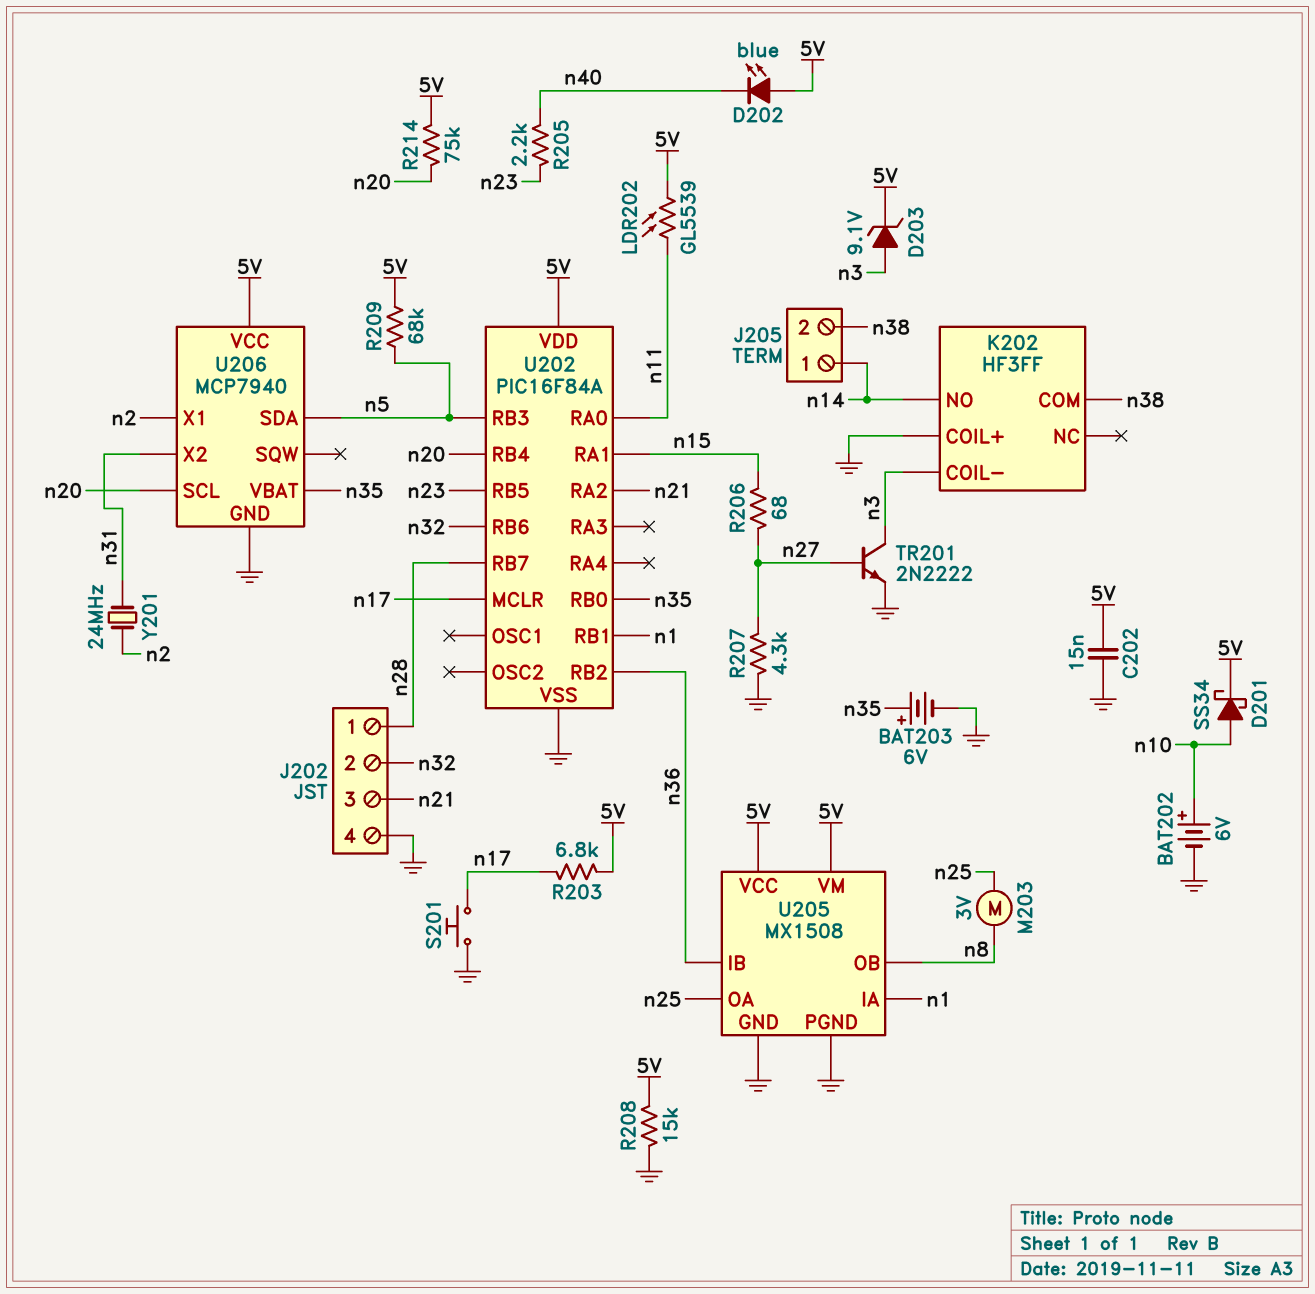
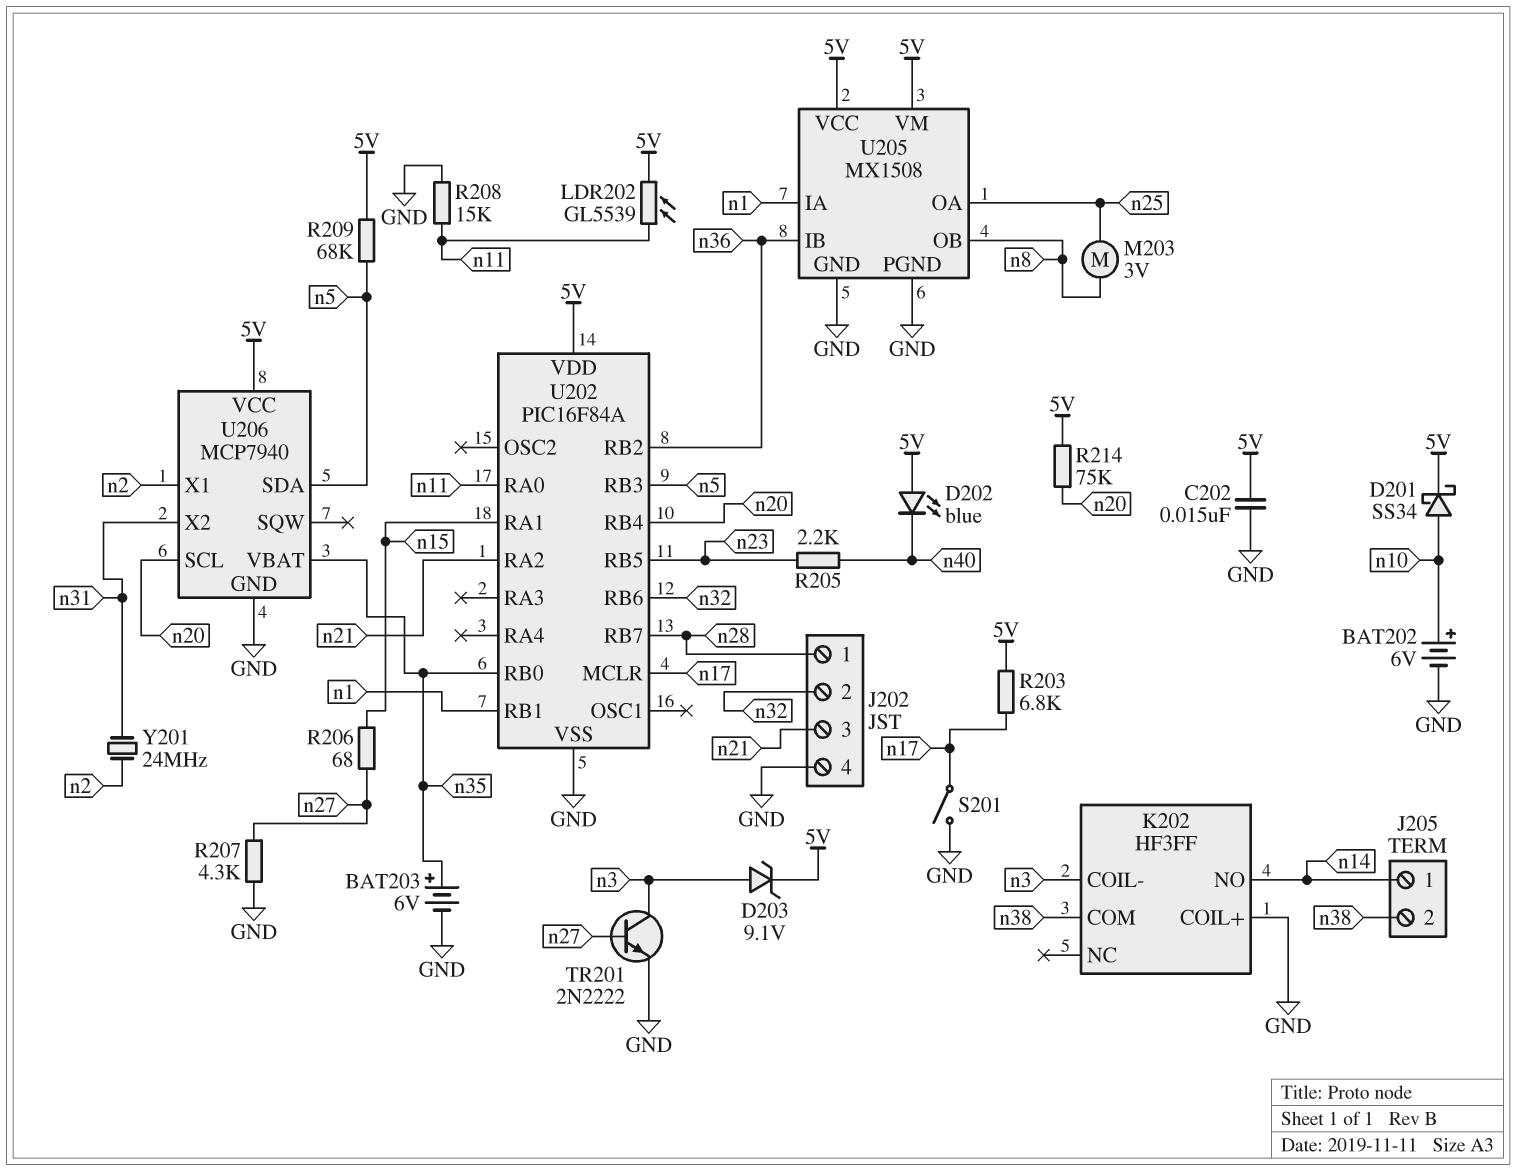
R208: 15k (5V, GND) -> 15k (GND, n11)
S201: button (GND, n17) -> switch (GND, n17)

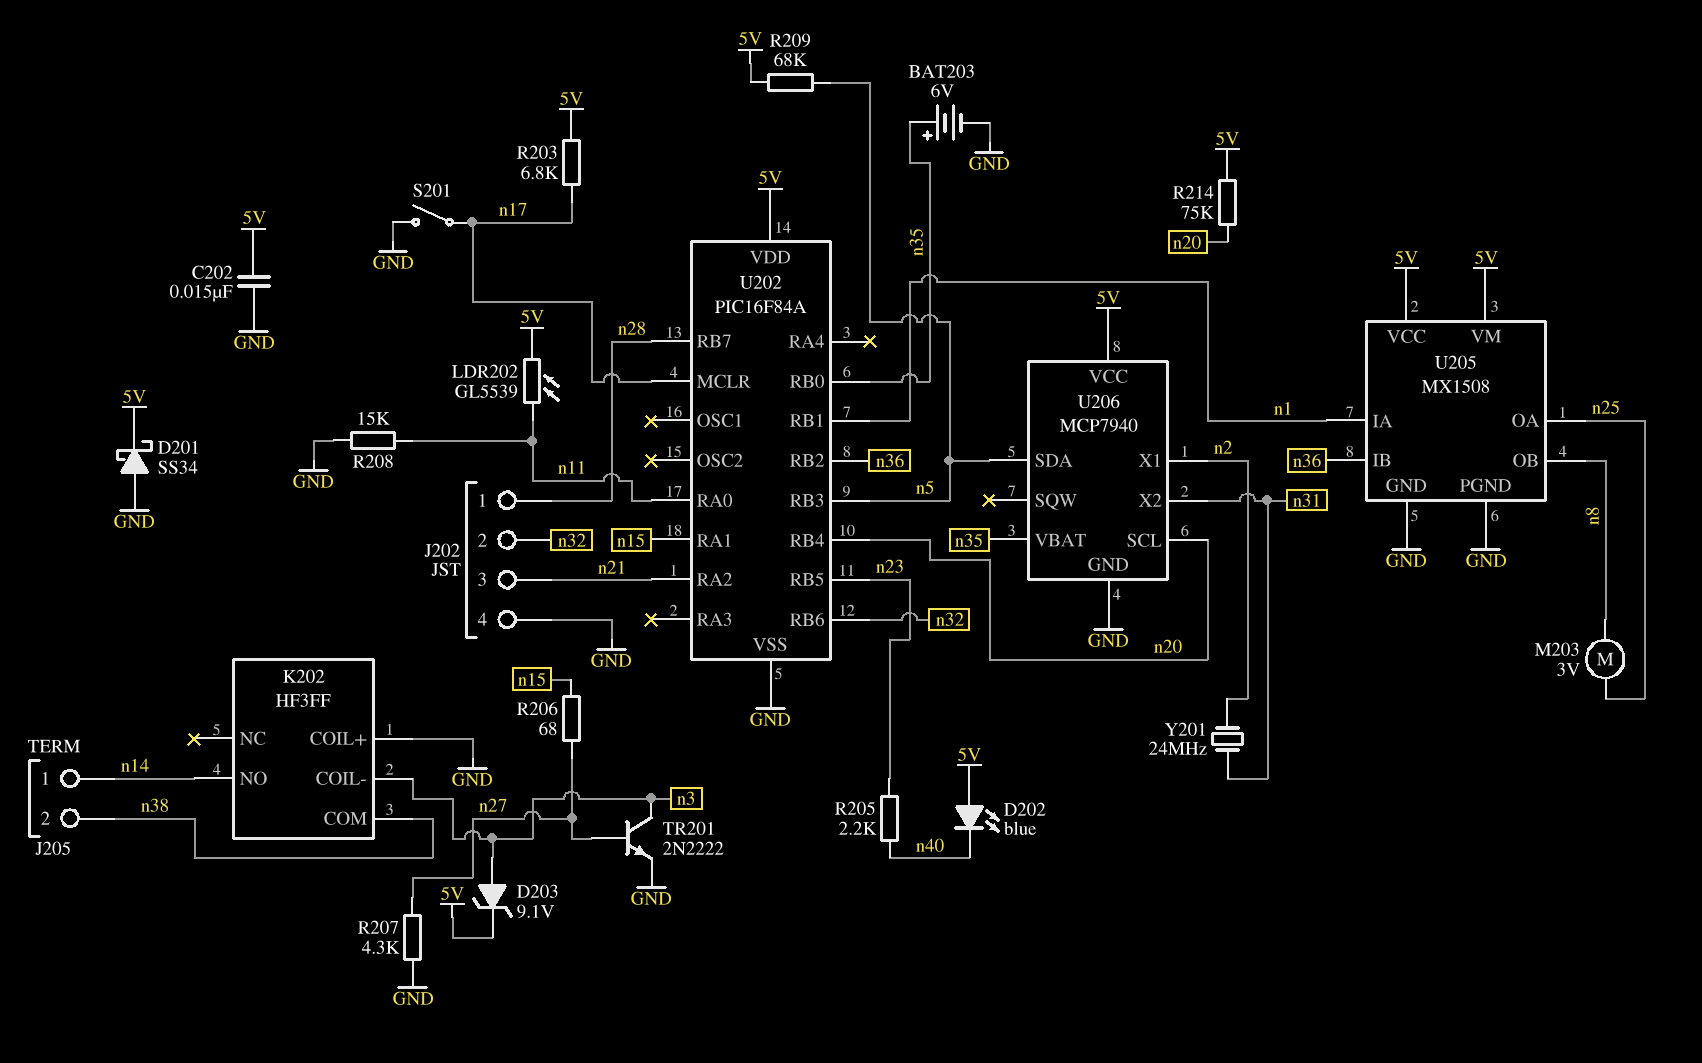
BAT202: 6V (plus n10, minus GND) -> none
D201: schottky SS34 (A n10, K 5V) -> schottky SS34 (A GND, K 5V)

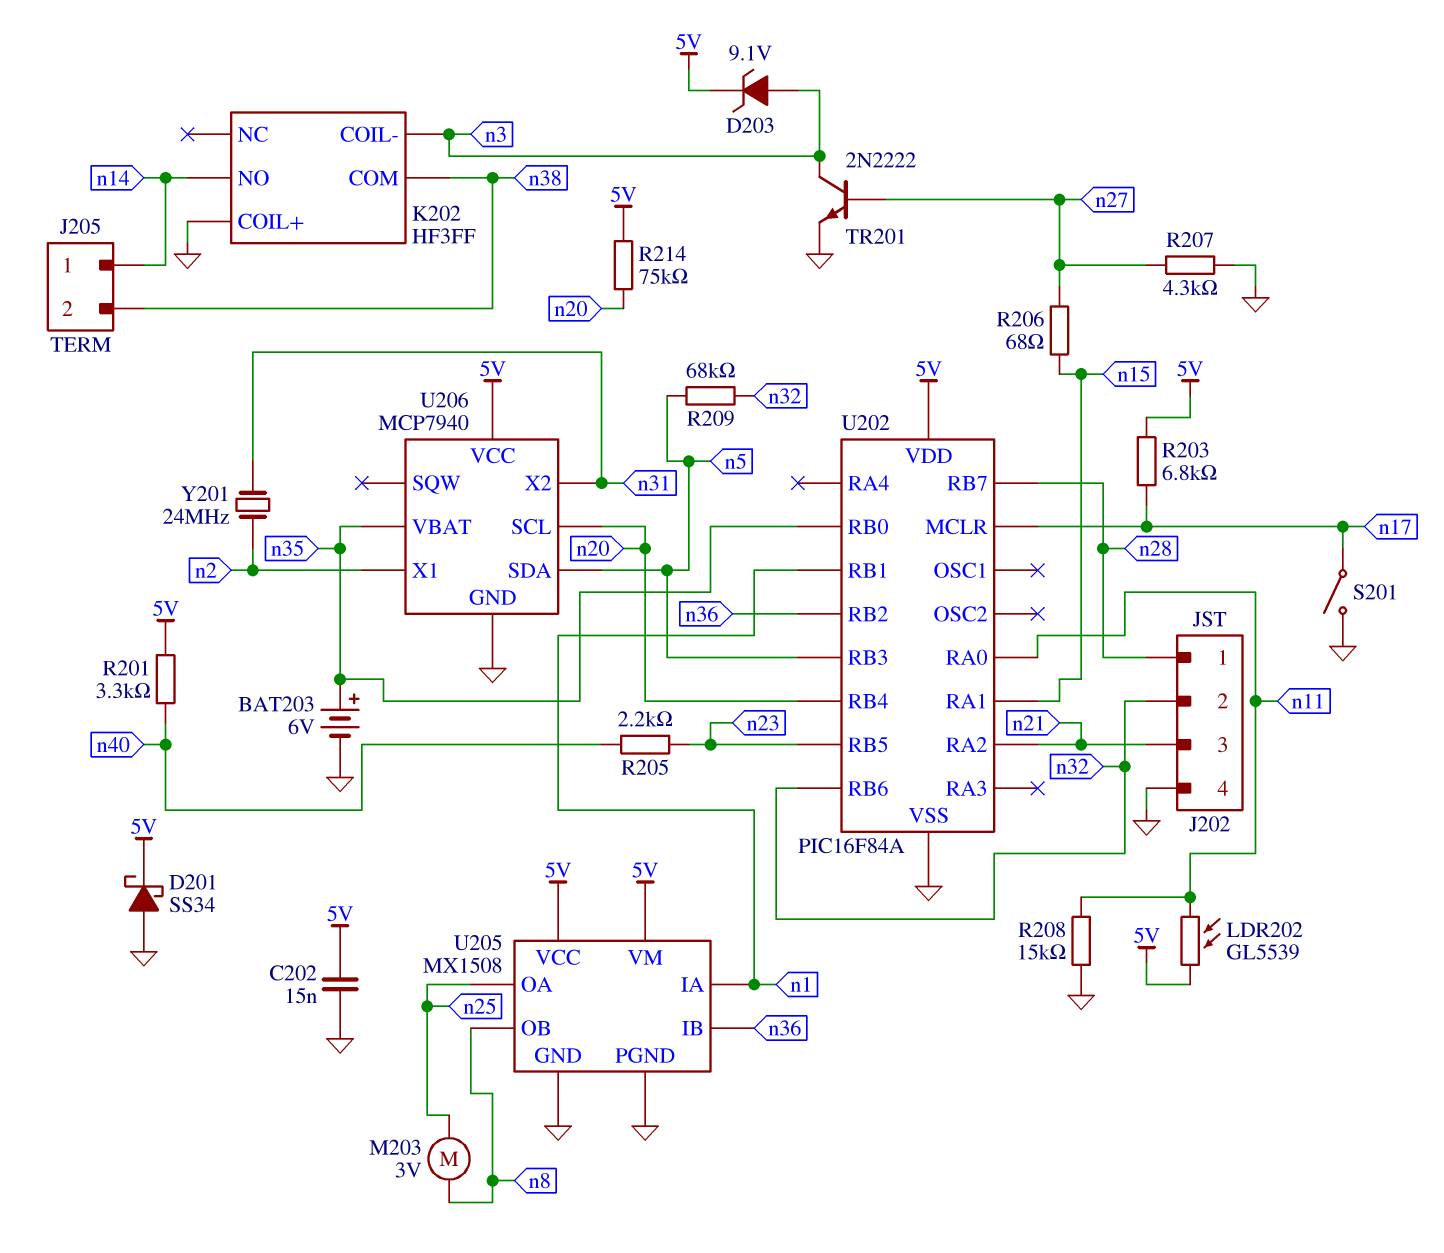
D202: LED blue (A 5V, K n40) -> none
R201: none -> 3.3k (5V, n40)
R209: 68k (5V, n5) -> 68k (n5, n32)

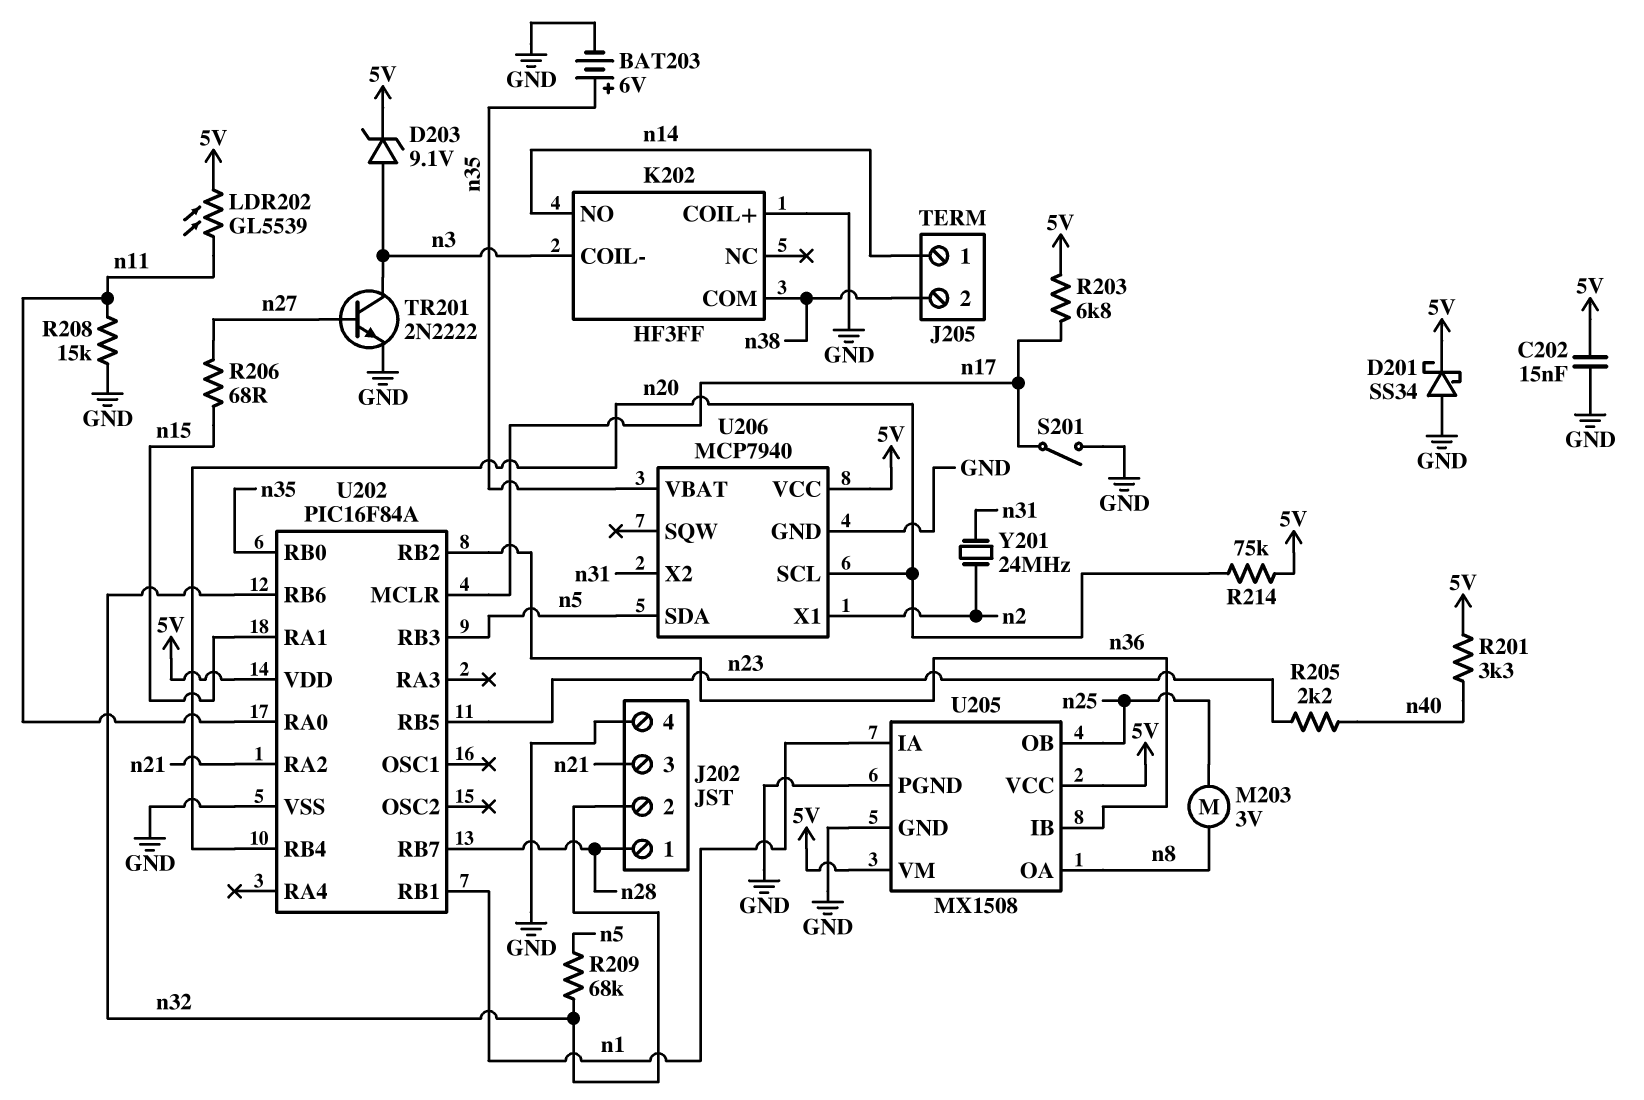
R207: 4.3k (GND, n27) -> none
U205 pin OA: n25 -> n8
U205 pin OB: n8 -> n25

